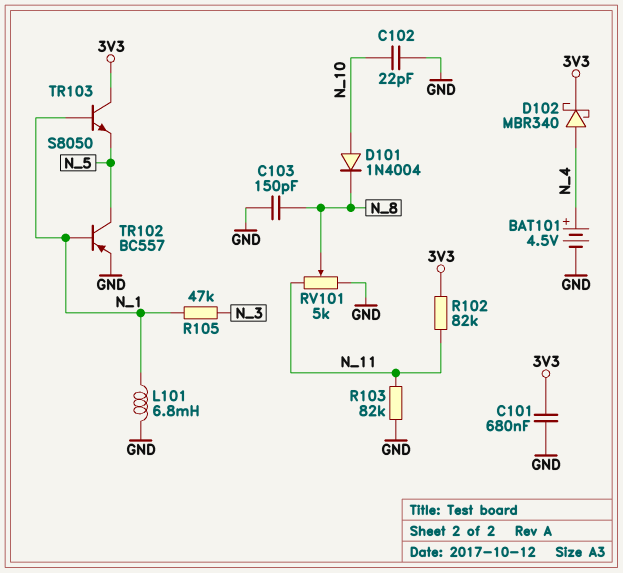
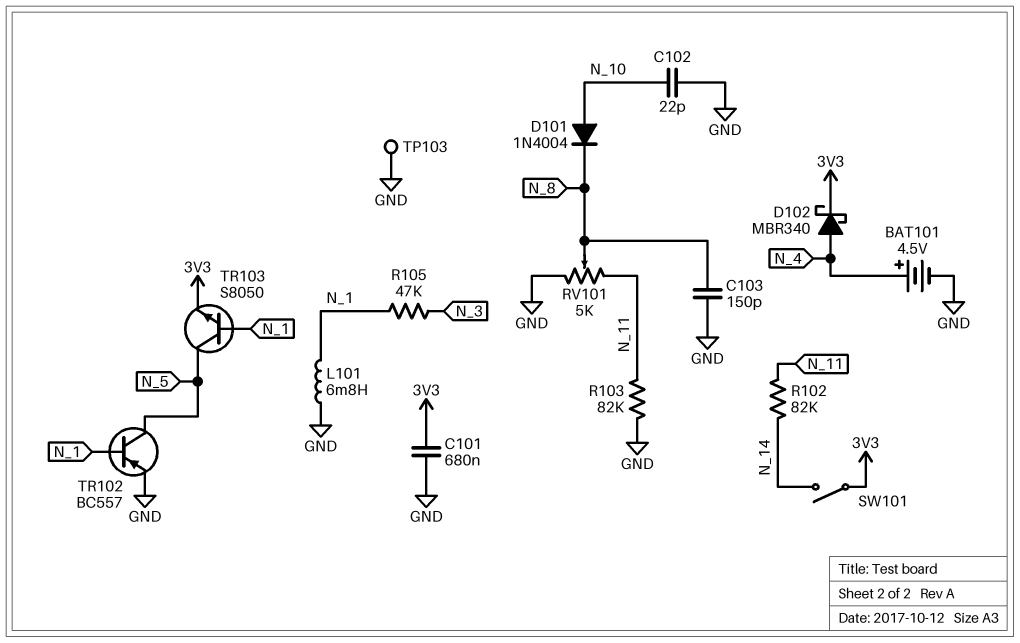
R102: 82k (3V3, N_11) -> 82k (N_11, N_14)
SW101: none -> switch (3V3, N_14)
TP103: none -> test point (GND)
TR103: NPN S8050 (B N_1, C 3V3, E N_5) -> NPN S8050 (B N_1, C N_5, E 3V3)

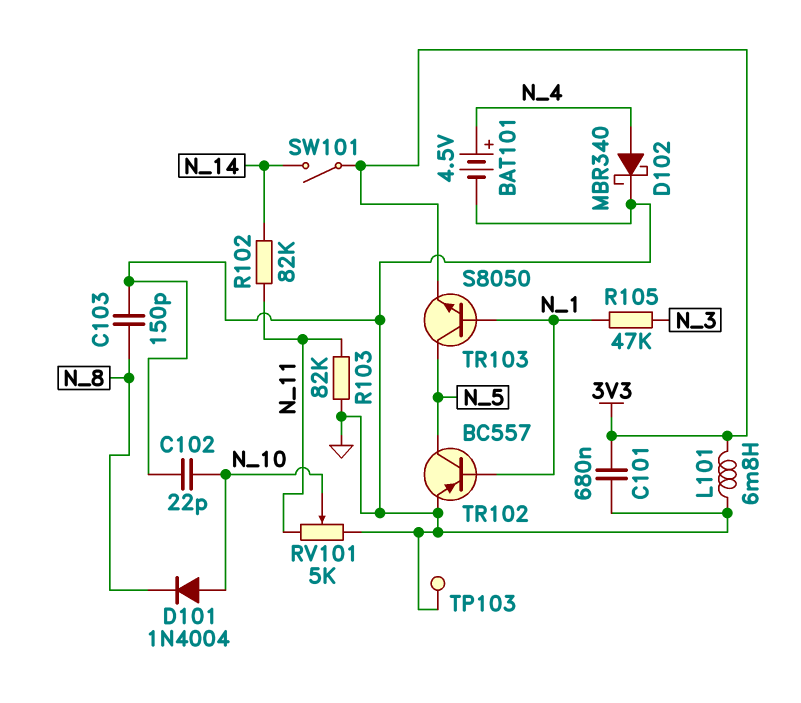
D102: schottky MBR340 (A N_4, K 3V3) -> schottky MBR340 (A N_4, K GND)
L101: 6.8mH (GND, N_1) -> 6.8mH (3V3, GND)
RV101: 5k (GND, N_11, wiper N_8) -> 5k (GND, N_11, wiper N_10)

